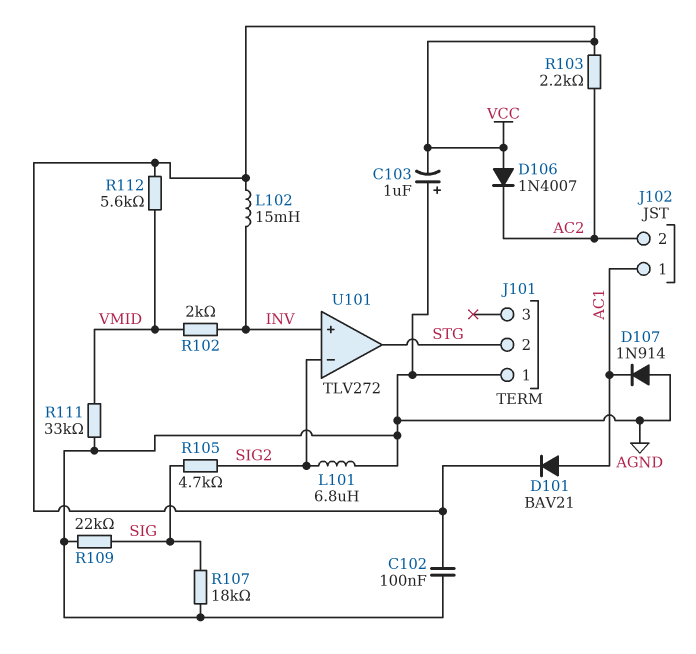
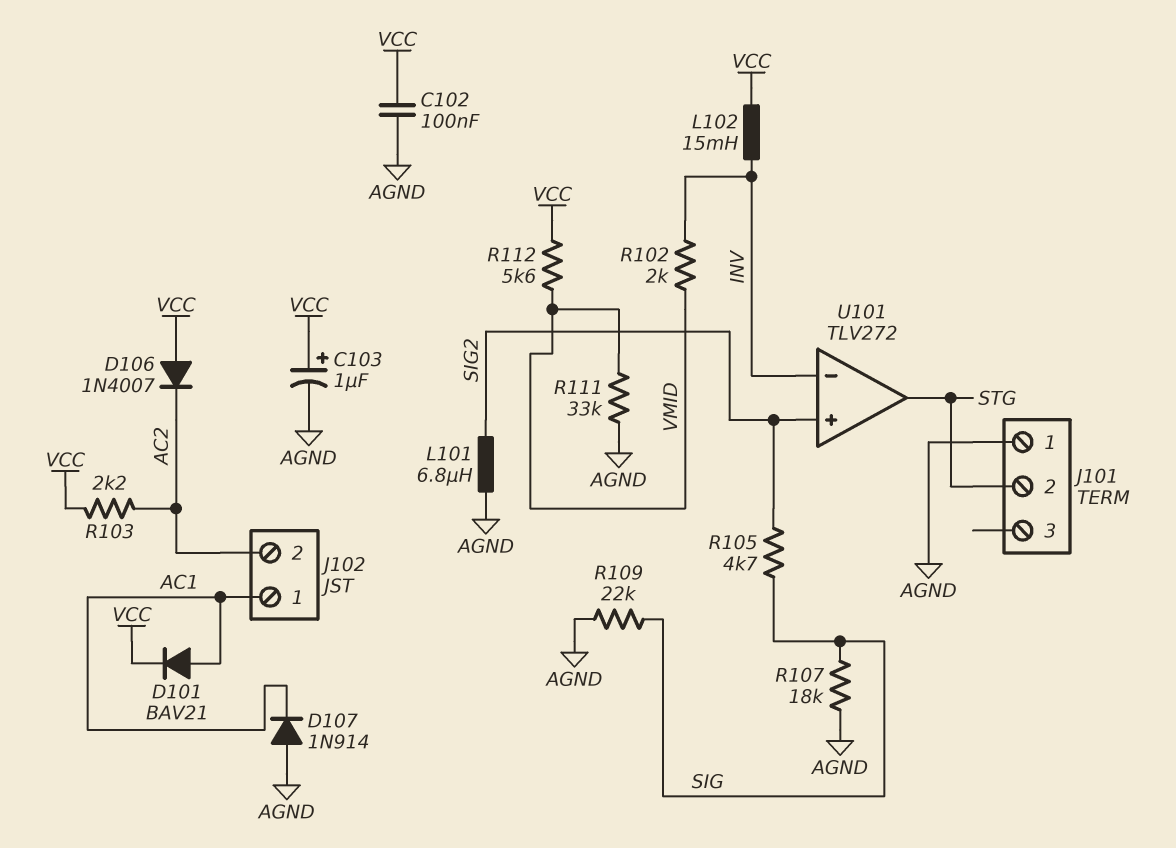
C103: 1uF (plus AGND, minus VCC) -> 1uF (plus VCC, minus AGND)
U101 pin in+: INV -> SIG2
U101 pin in-: SIG2 -> INV

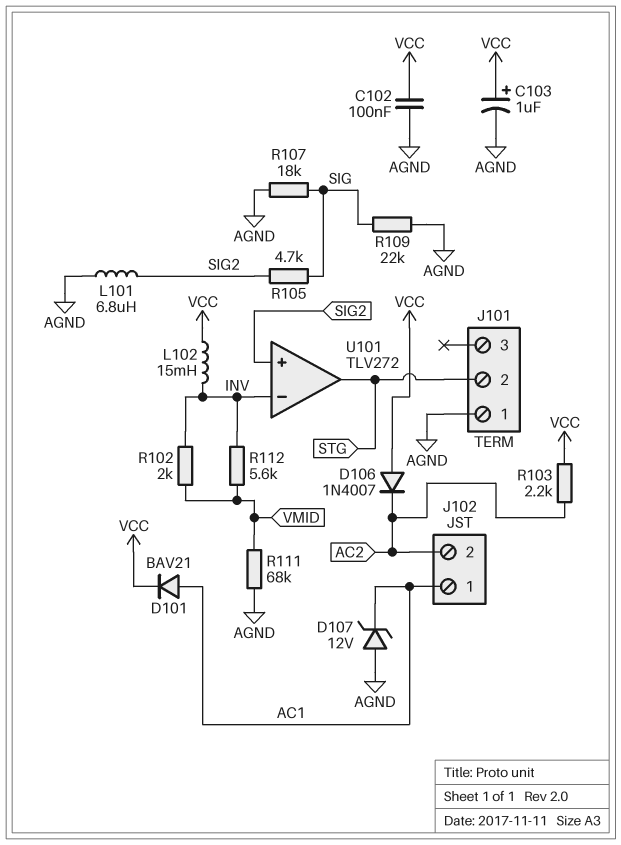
D107: diode 1N914 (A AGND, K AC1) -> zener 12V (A AGND, K AC1)
R111: 33k (AGND, VMID) -> 68k (AGND, VMID)
R112: 5.6k (VCC, VMID) -> 5.6k (INV, VMID)

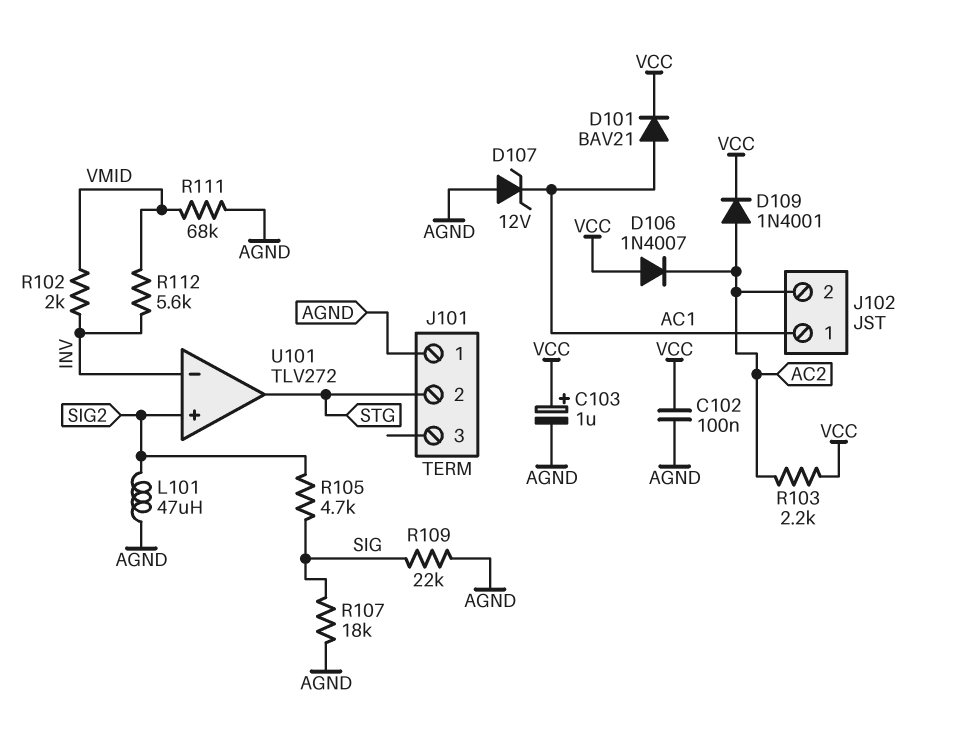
D109: none -> diode 1N4001 (A AC2, K VCC)
L101: 6.8uH (AGND, SIG2) -> 47uH (AGND, SIG2)
L102: 15mH (INV, VCC) -> none

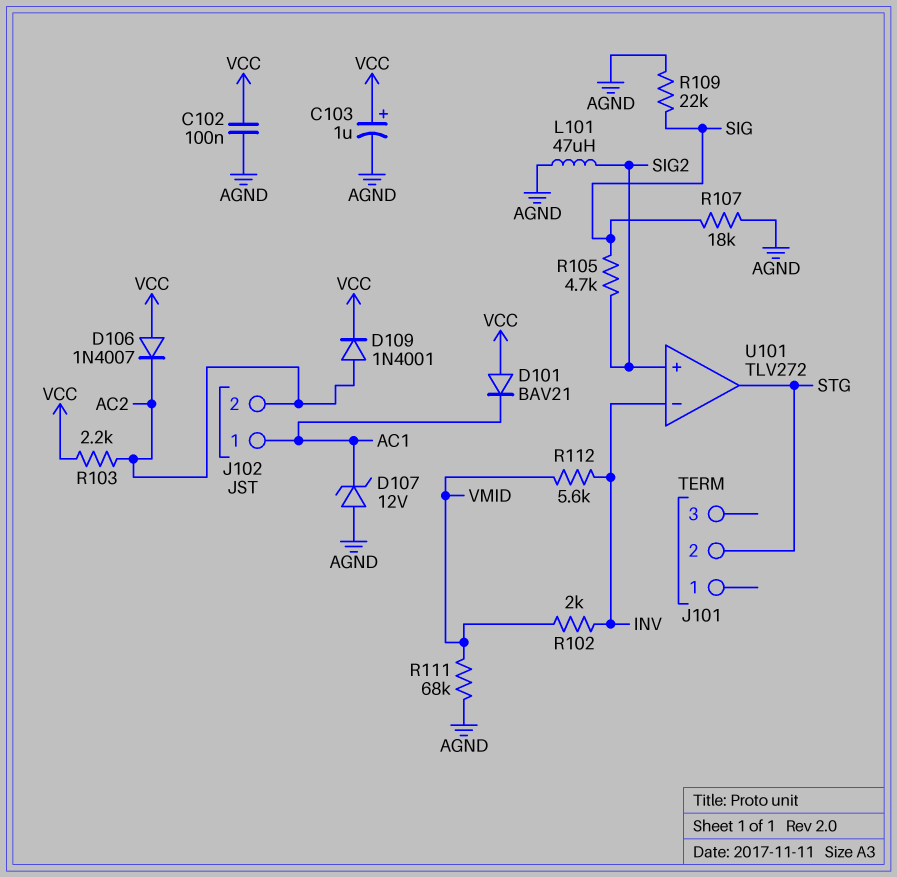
D101: diode BAV21 (A AC1, K VCC) -> diode BAV21 (A VCC, K AC1)
J101 pin 1: AGND -> none

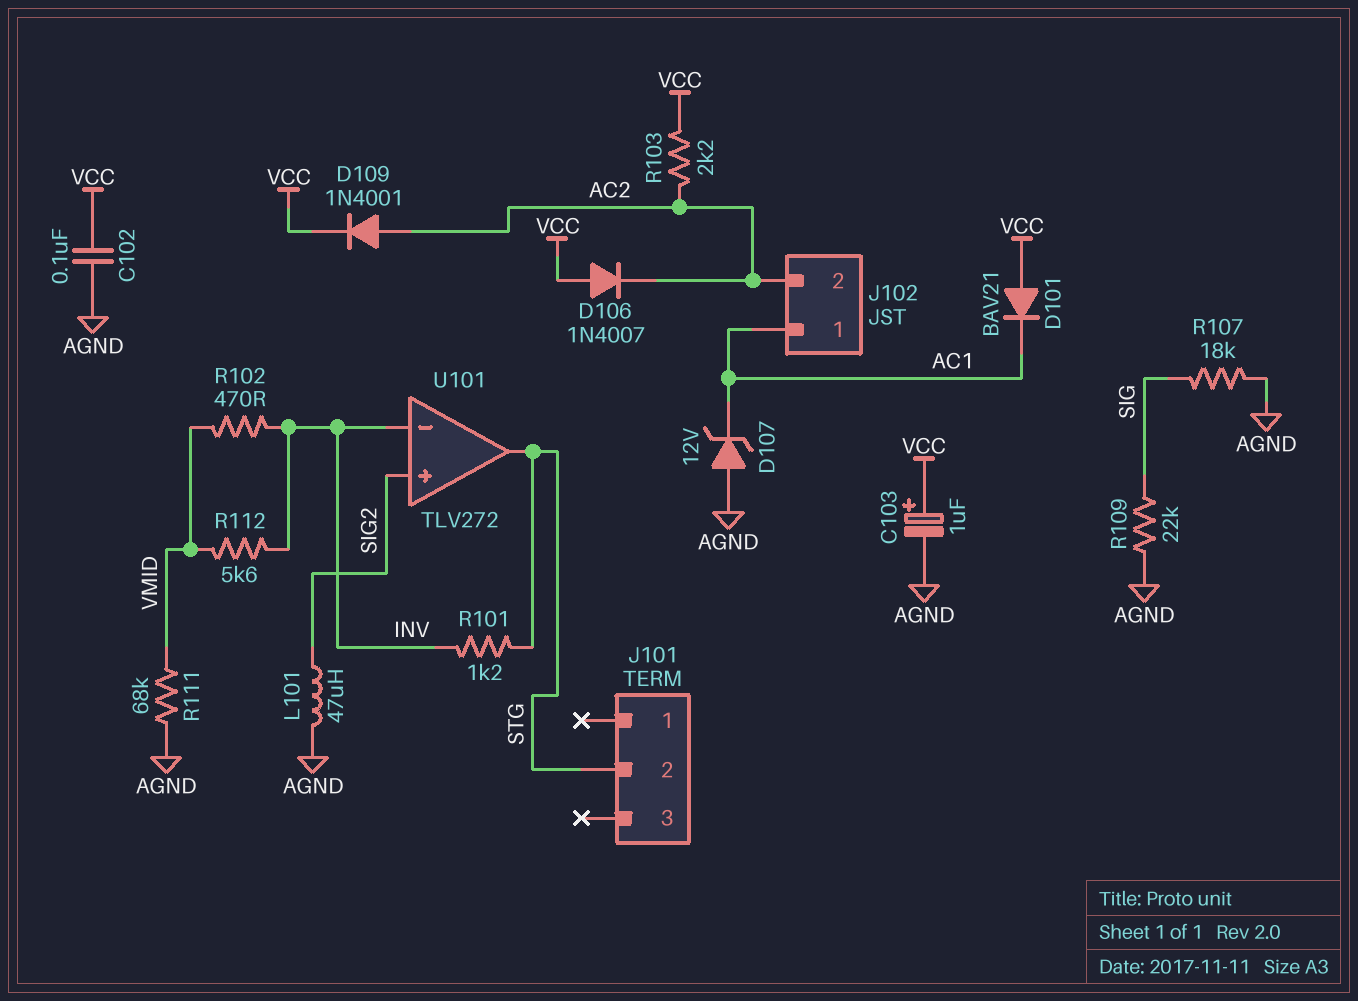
R101: none -> 1.2k (INV, STG)
R102: 2k (INV, VMID) -> 470 (INV, VMID)
R105: 4.7k (SIG, SIG2) -> none

